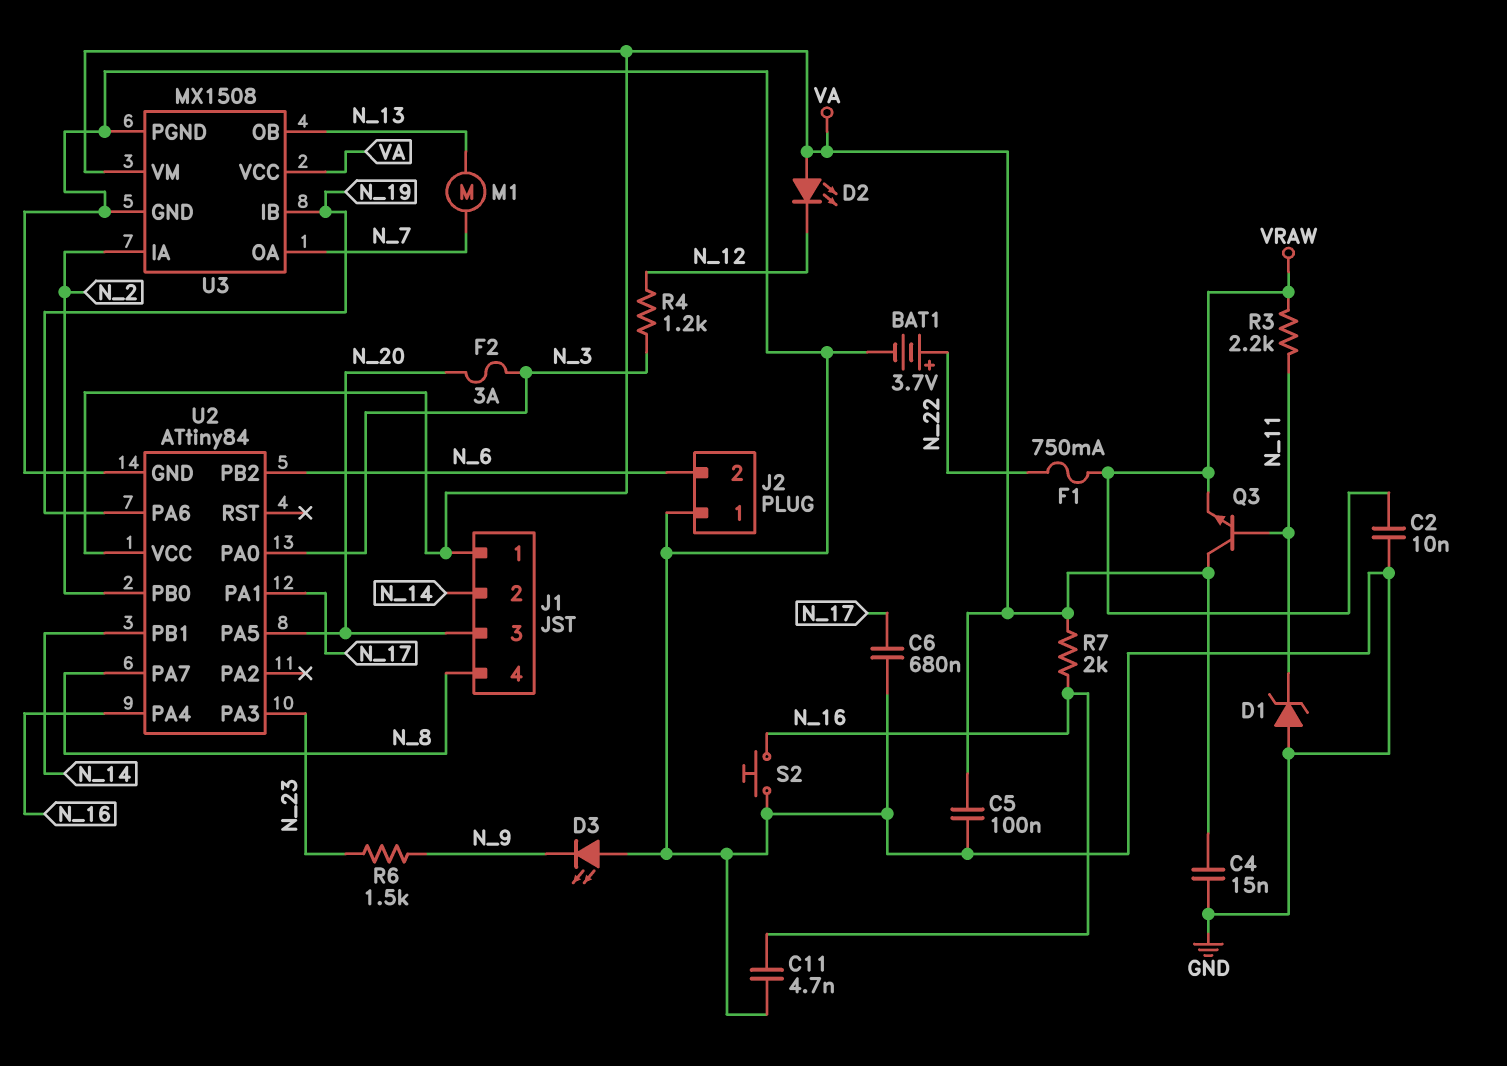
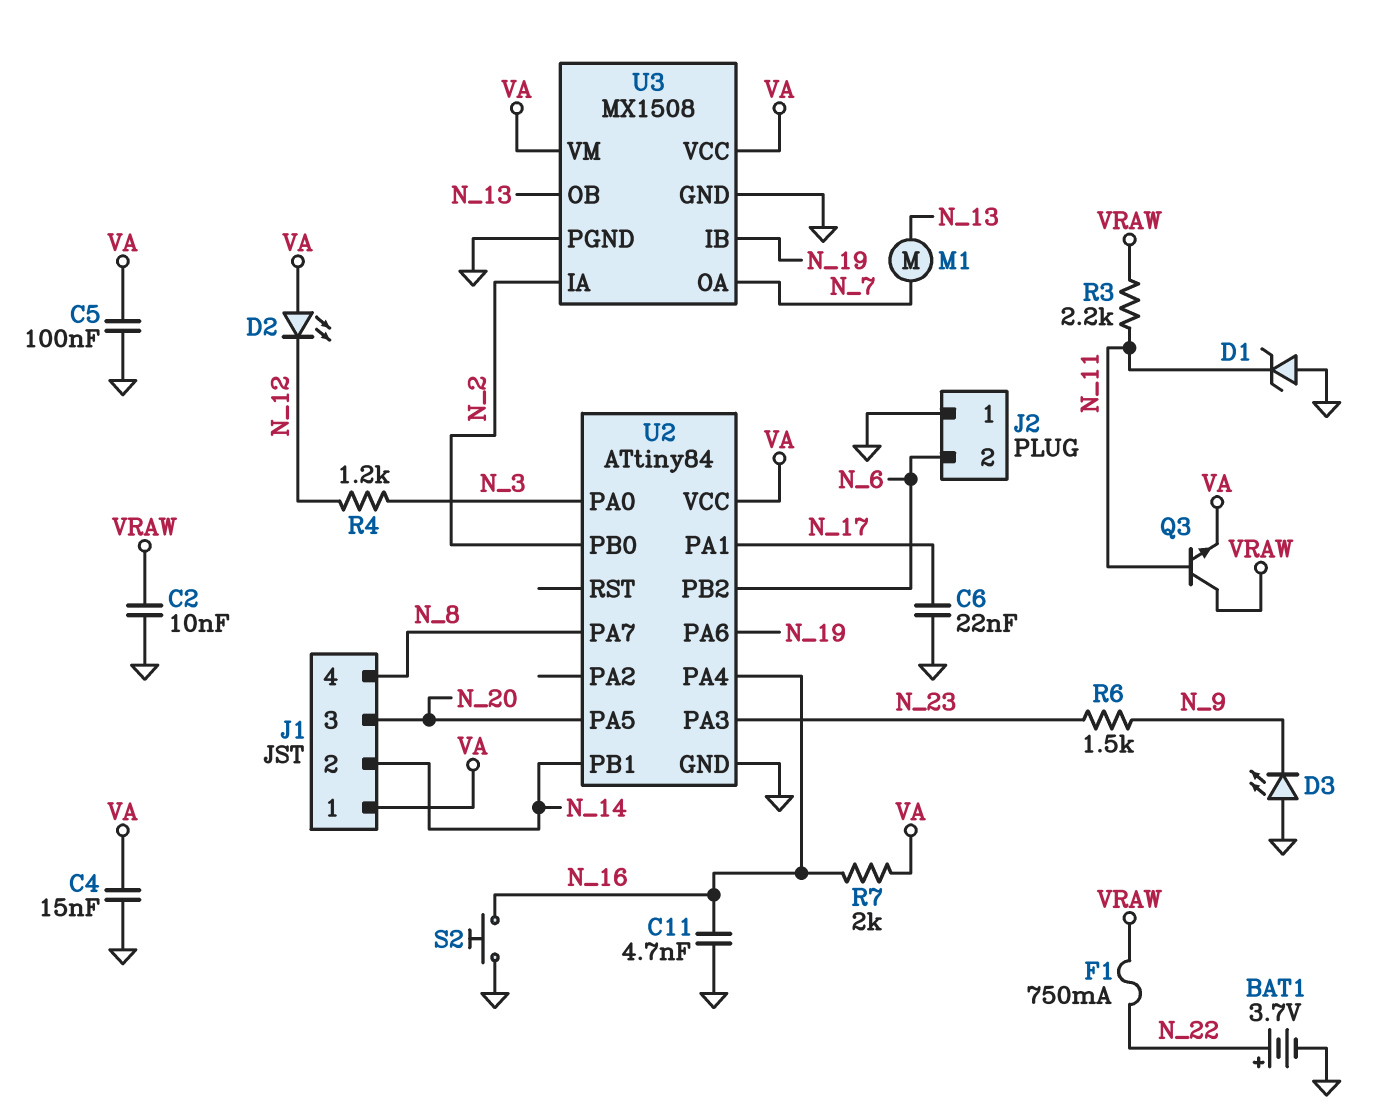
C6: 680nF (GND, N_17) -> 22nF (GND, N_17)
F2: 3A (N_3, N_20) -> none
Q3: NPN (B N_11, C VA, E VRAW) -> NPN (B N_11, C VRAW, E VA)

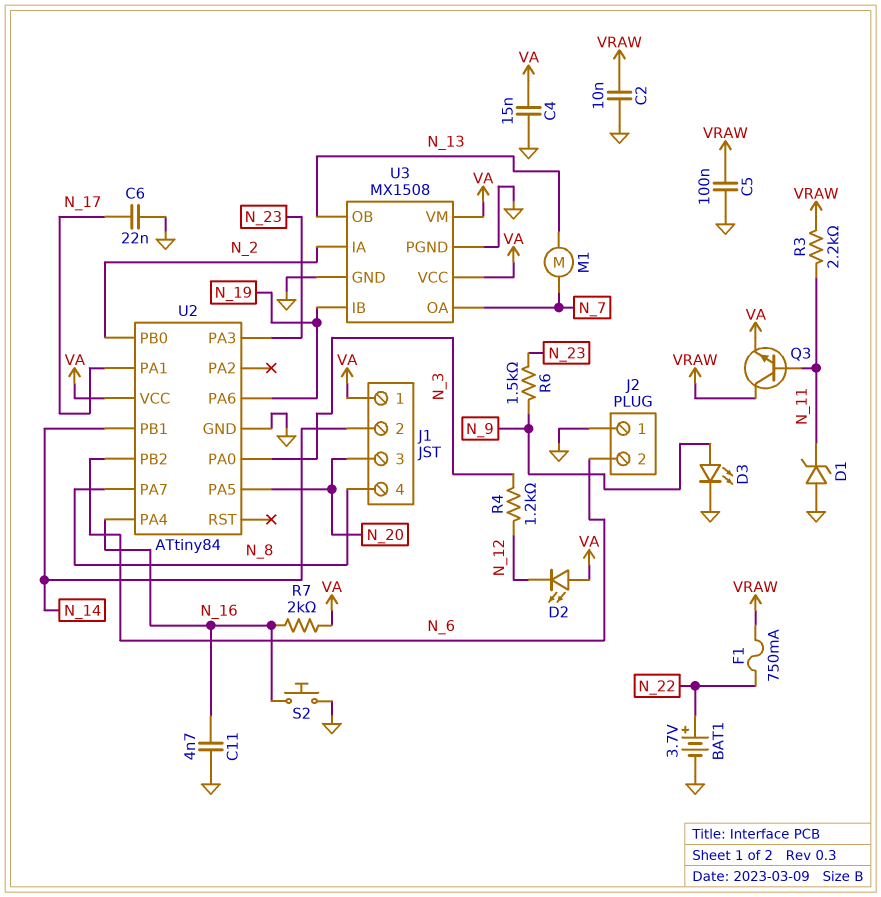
C5: 100nF (GND, VA) -> 100nF (GND, VRAW)
D3: LED (A GND, K N_9) -> LED (A N_9, K GND)

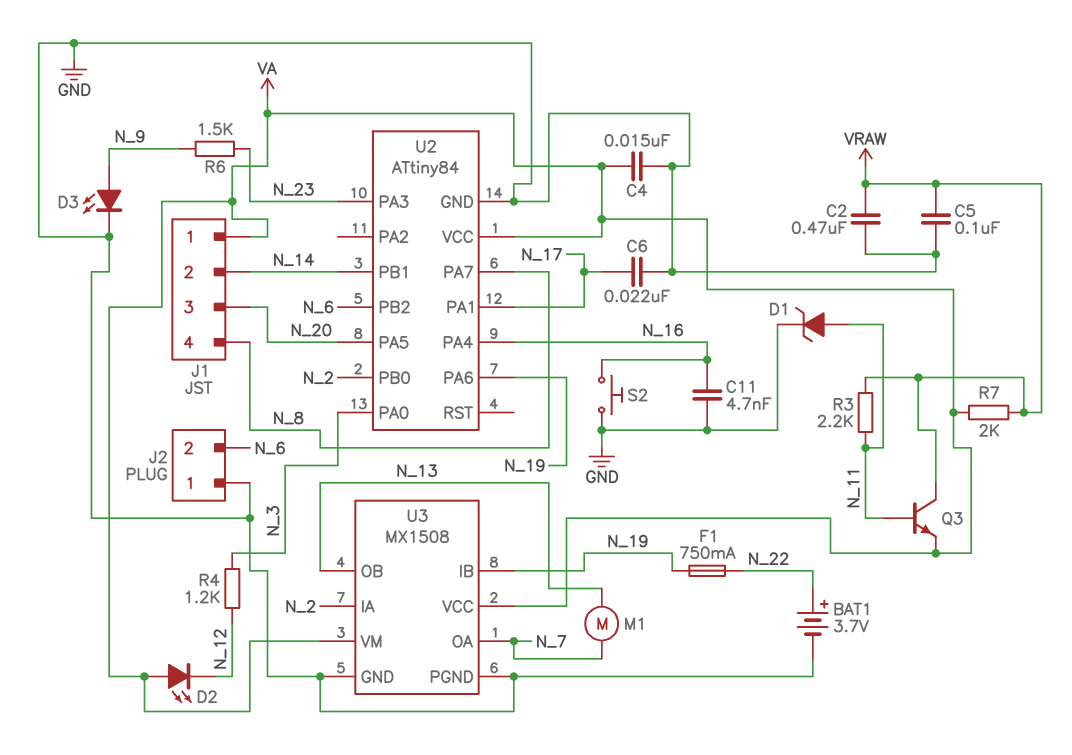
C2: 10nF (GND, VRAW) -> 470nF (GND, VRAW)
D1: zener (A GND, K N_11) -> zener (A N_11, K GND)
F1: 750mA (N_22, VRAW) -> 750mA (N_19, N_22)
R7: 2k (N_16, VA) -> 2k (VA, VRAW)

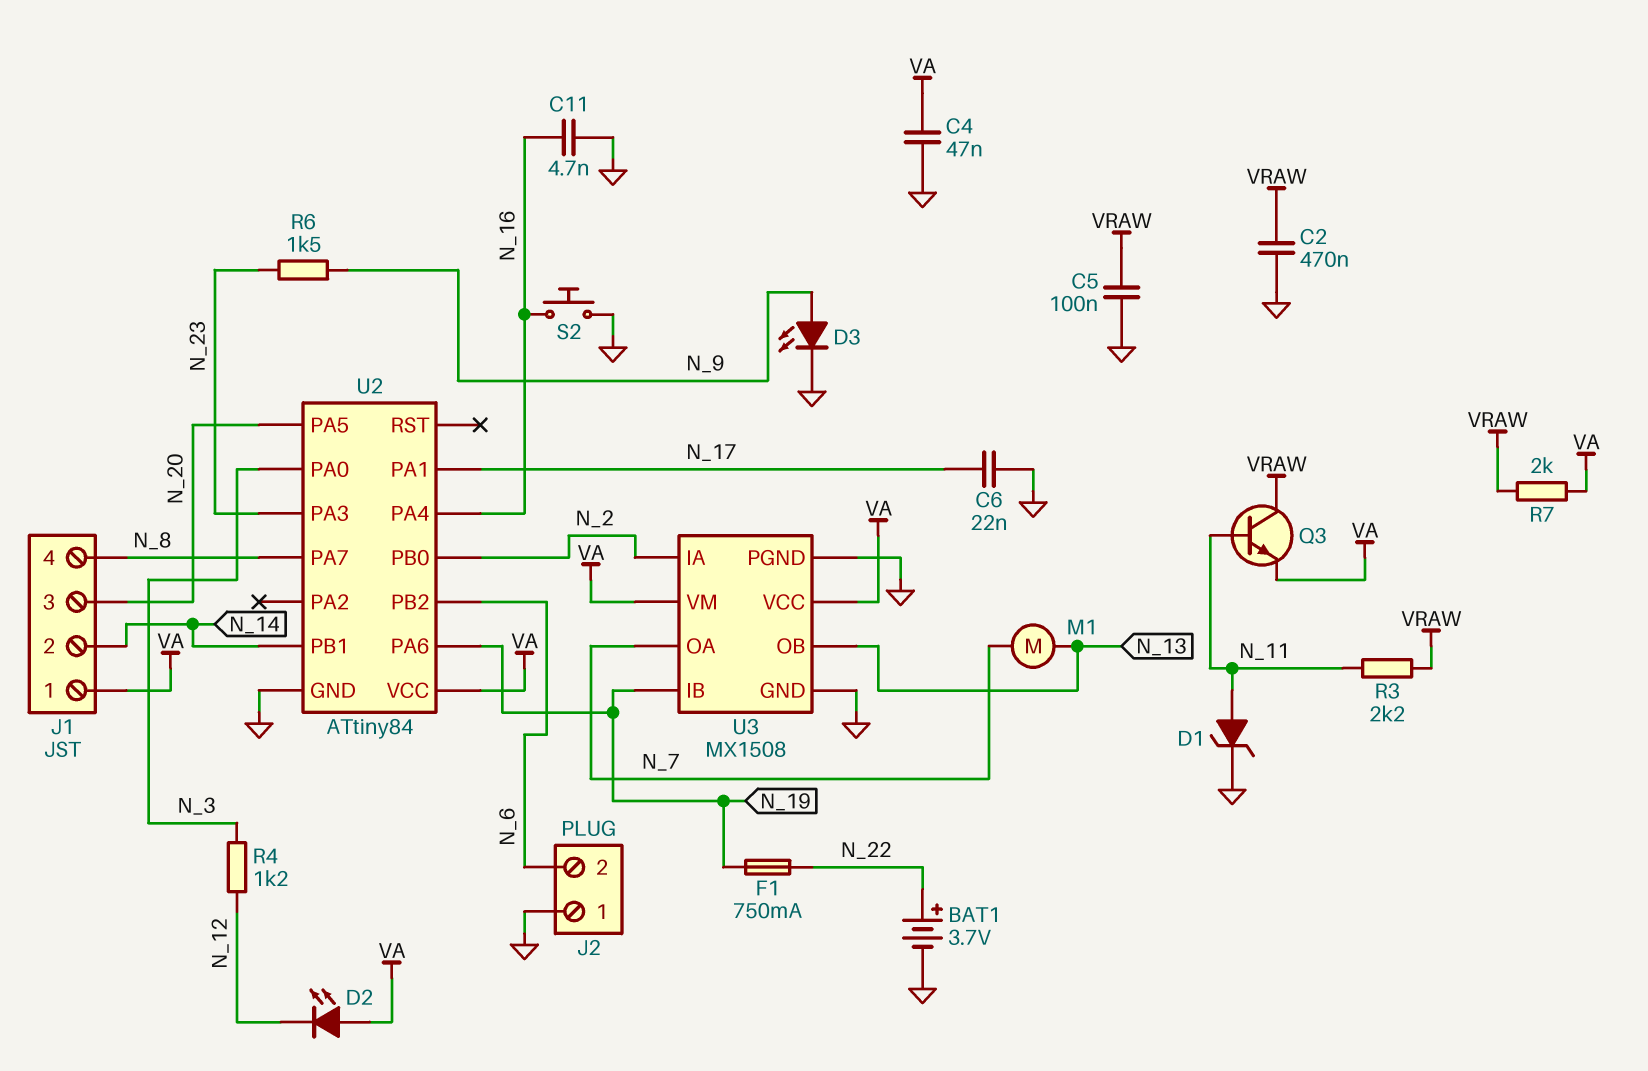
C4: 15nF (GND, VA) -> 47nF (GND, VA)

